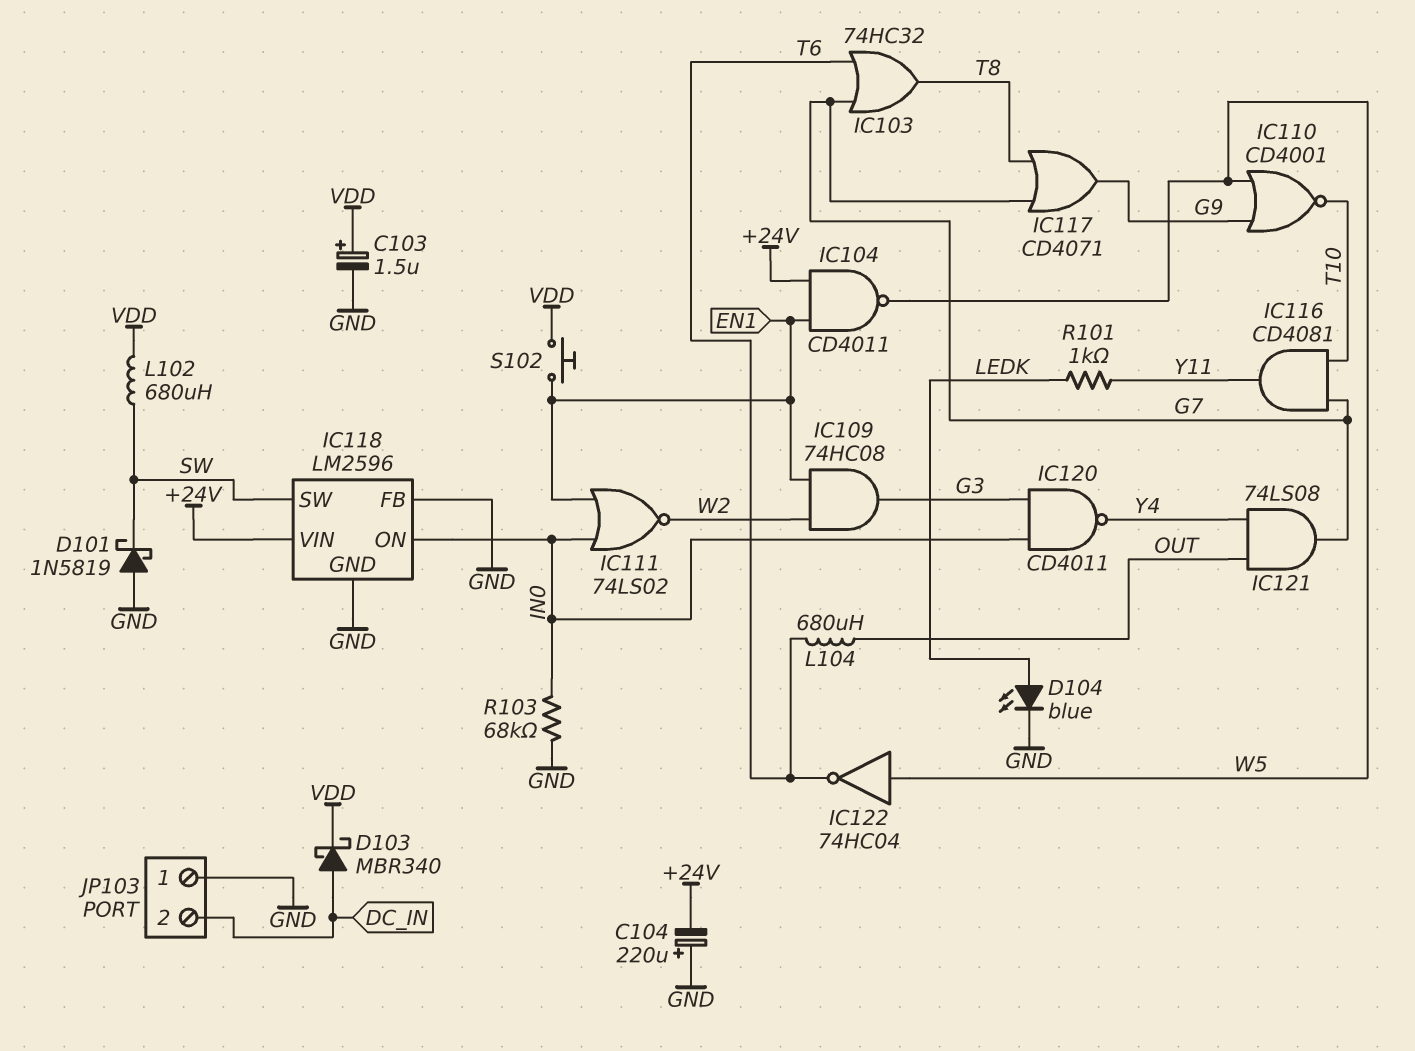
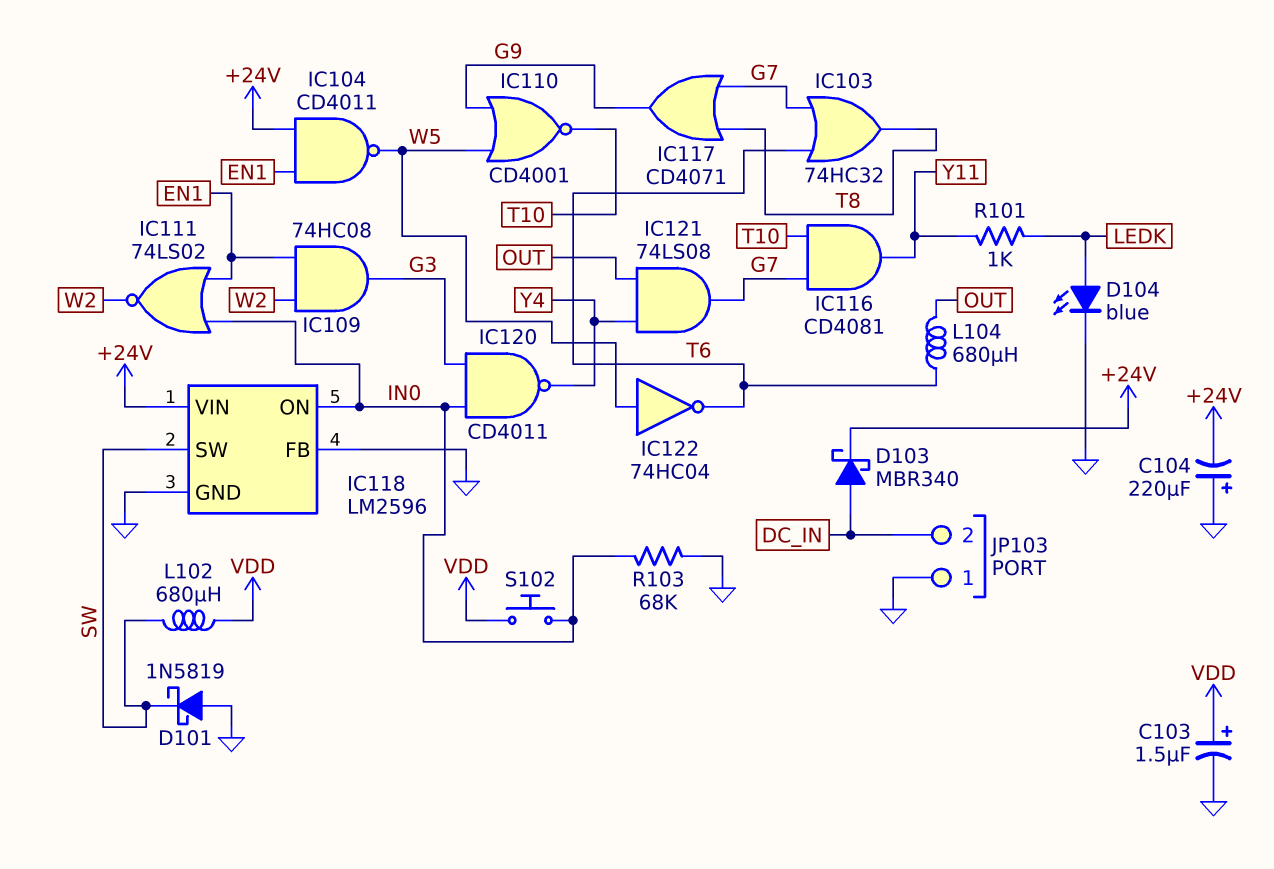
D103: schottky MBR340 (A DC_IN, K VDD) -> schottky MBR340 (A DC_IN, K +24V)
S102: button (EN1, VDD) -> button (IN0, VDD)

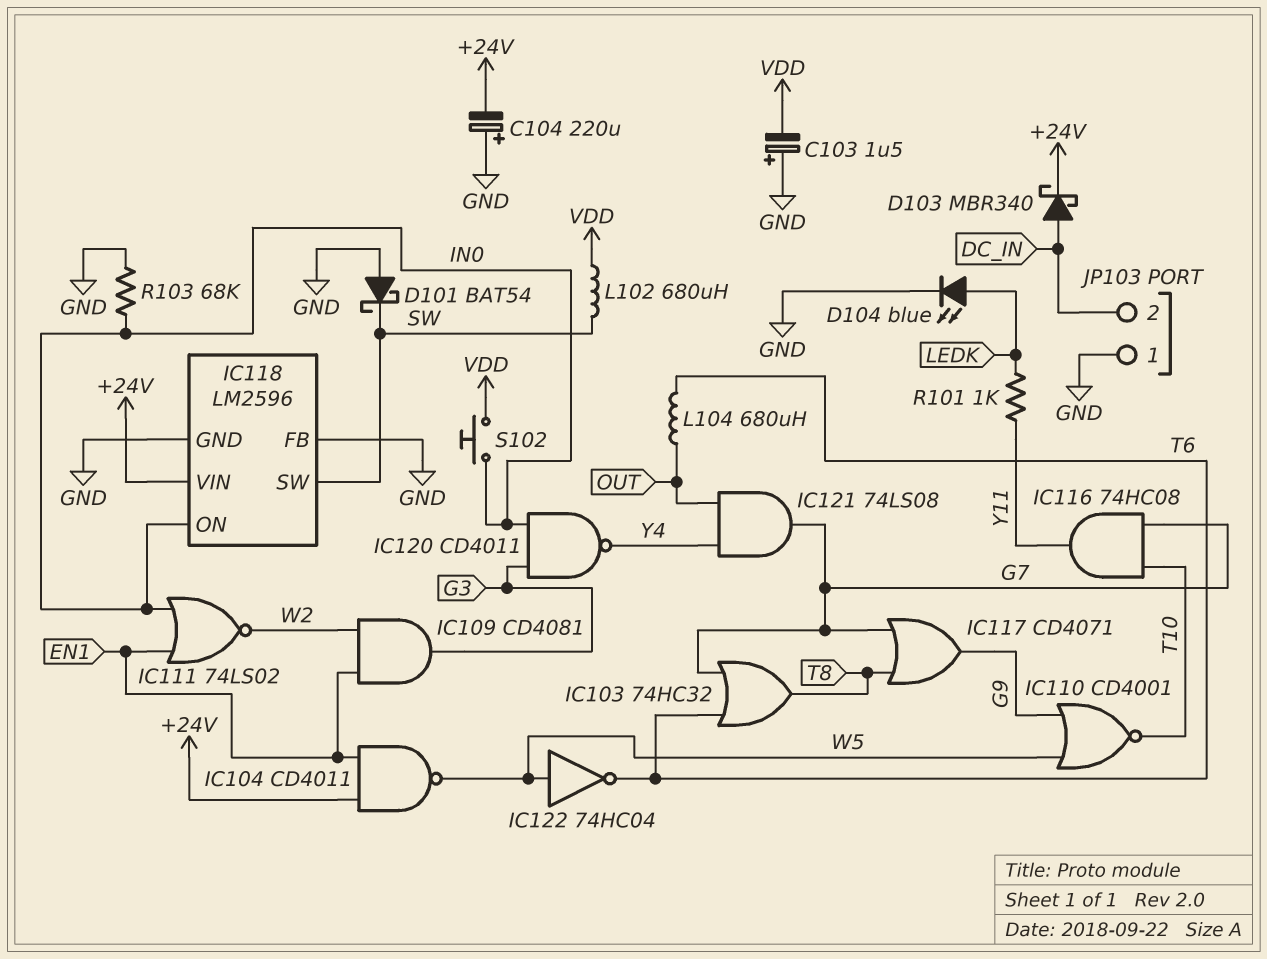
C103: 1.5uF (plus VDD, minus GND) -> 1.5uF (plus GND, minus VDD)
D101: schottky 1N5819 (A GND, K SW) -> schottky BAT54 (A GND, K SW)
IC109: AND 74HC08 (in EN1, in W2, out G3) -> AND CD4081 (in EN1, in W2, out G3)
IC116: AND CD4081 (in G7, in T10, out Y11) -> AND 74HC08 (in G7, in T10, out Y11)

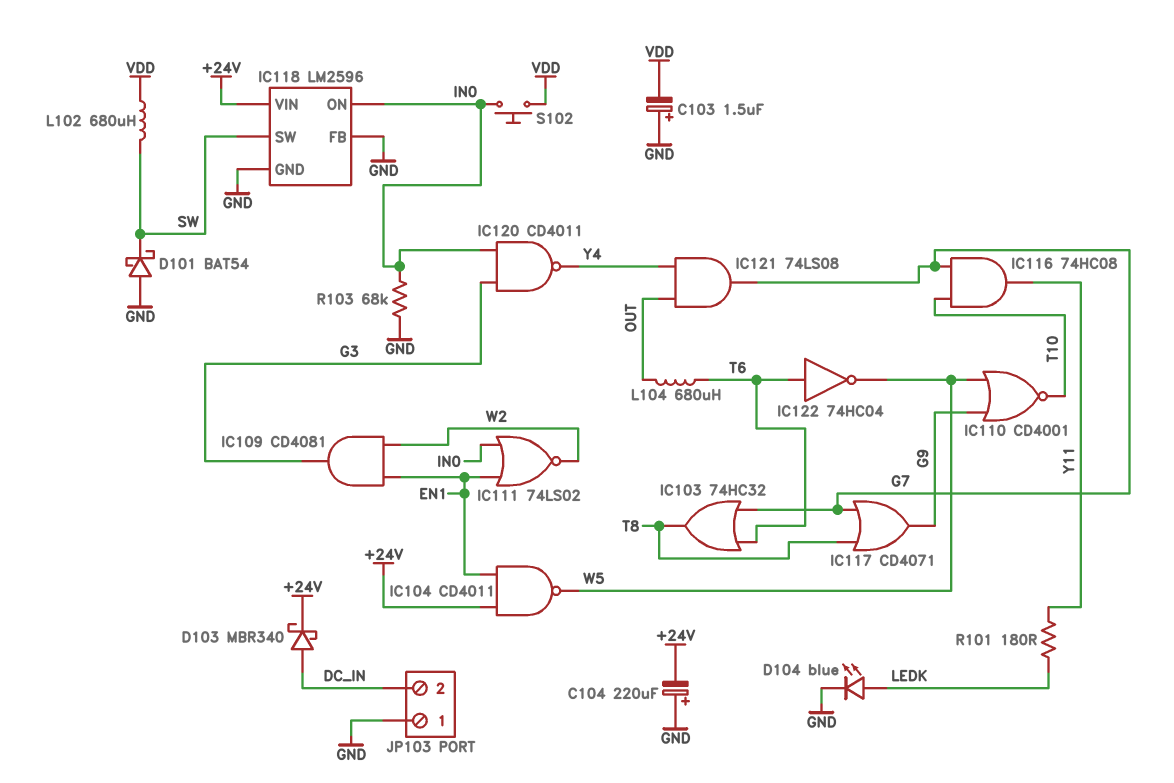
IC122: NOT 74HC04 (in W5, out T6) -> NOT 74HC04 (in T6, out W5)
R101: 1k (LEDK, Y11) -> 180 (LEDK, Y11)

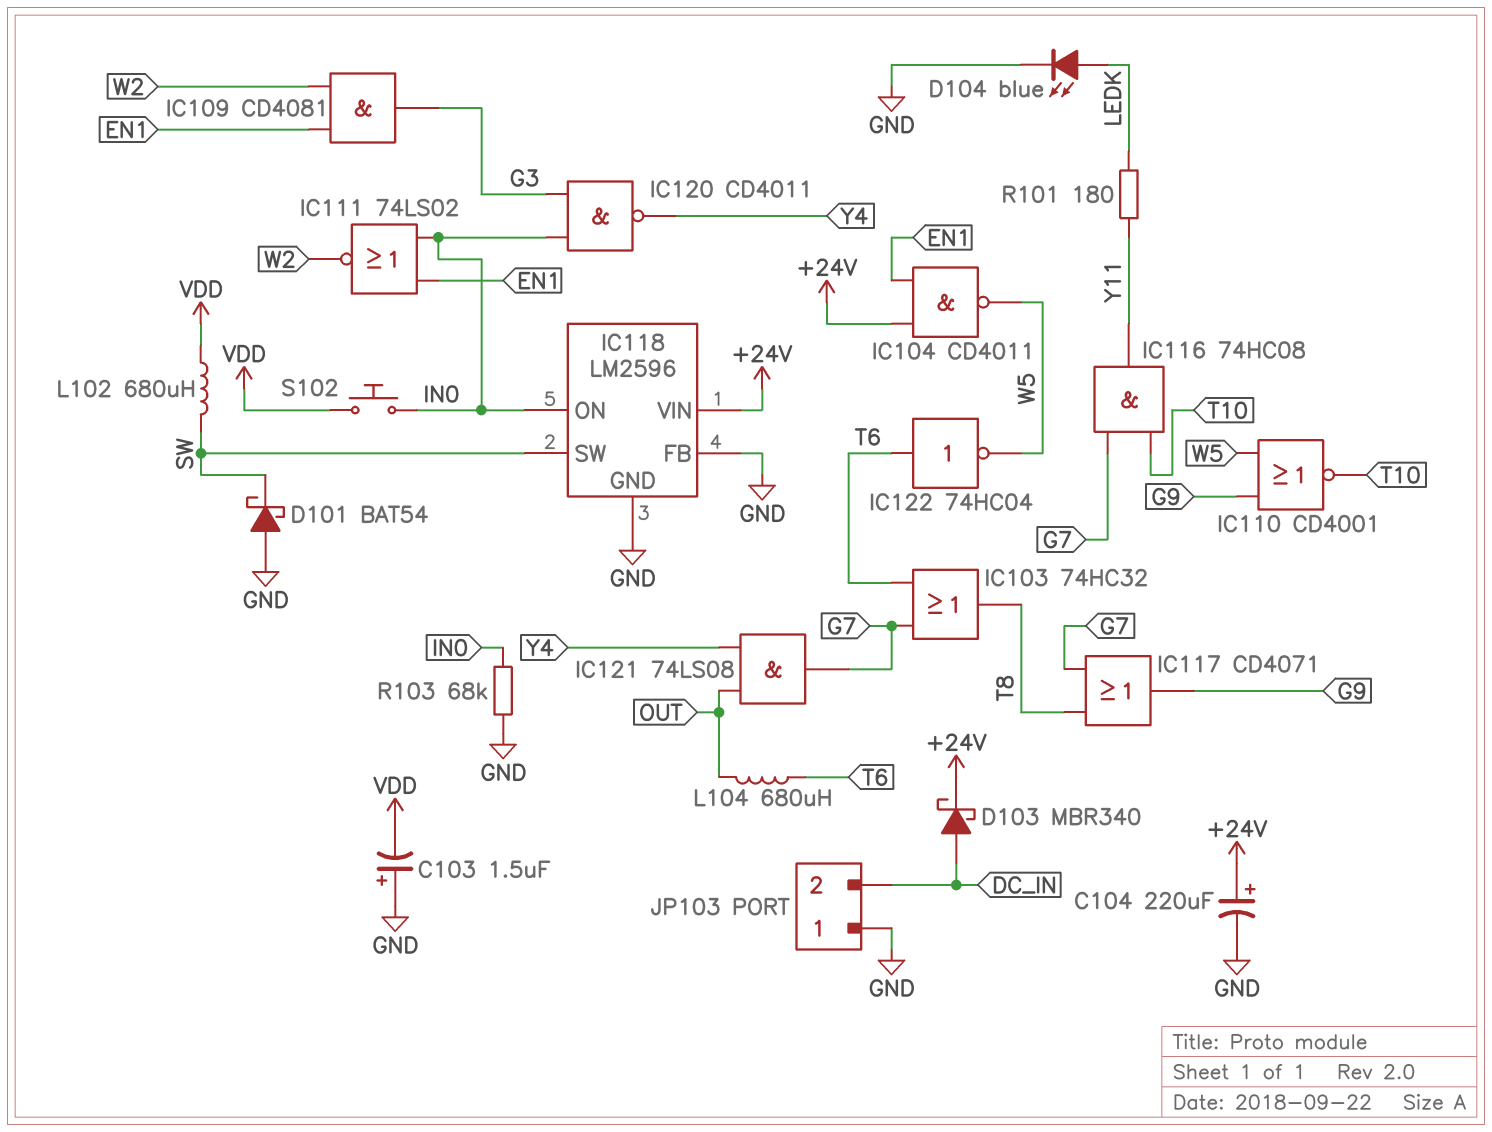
C104: 220uF (plus GND, minus +24V) -> 220uF (plus +24V, minus GND)

